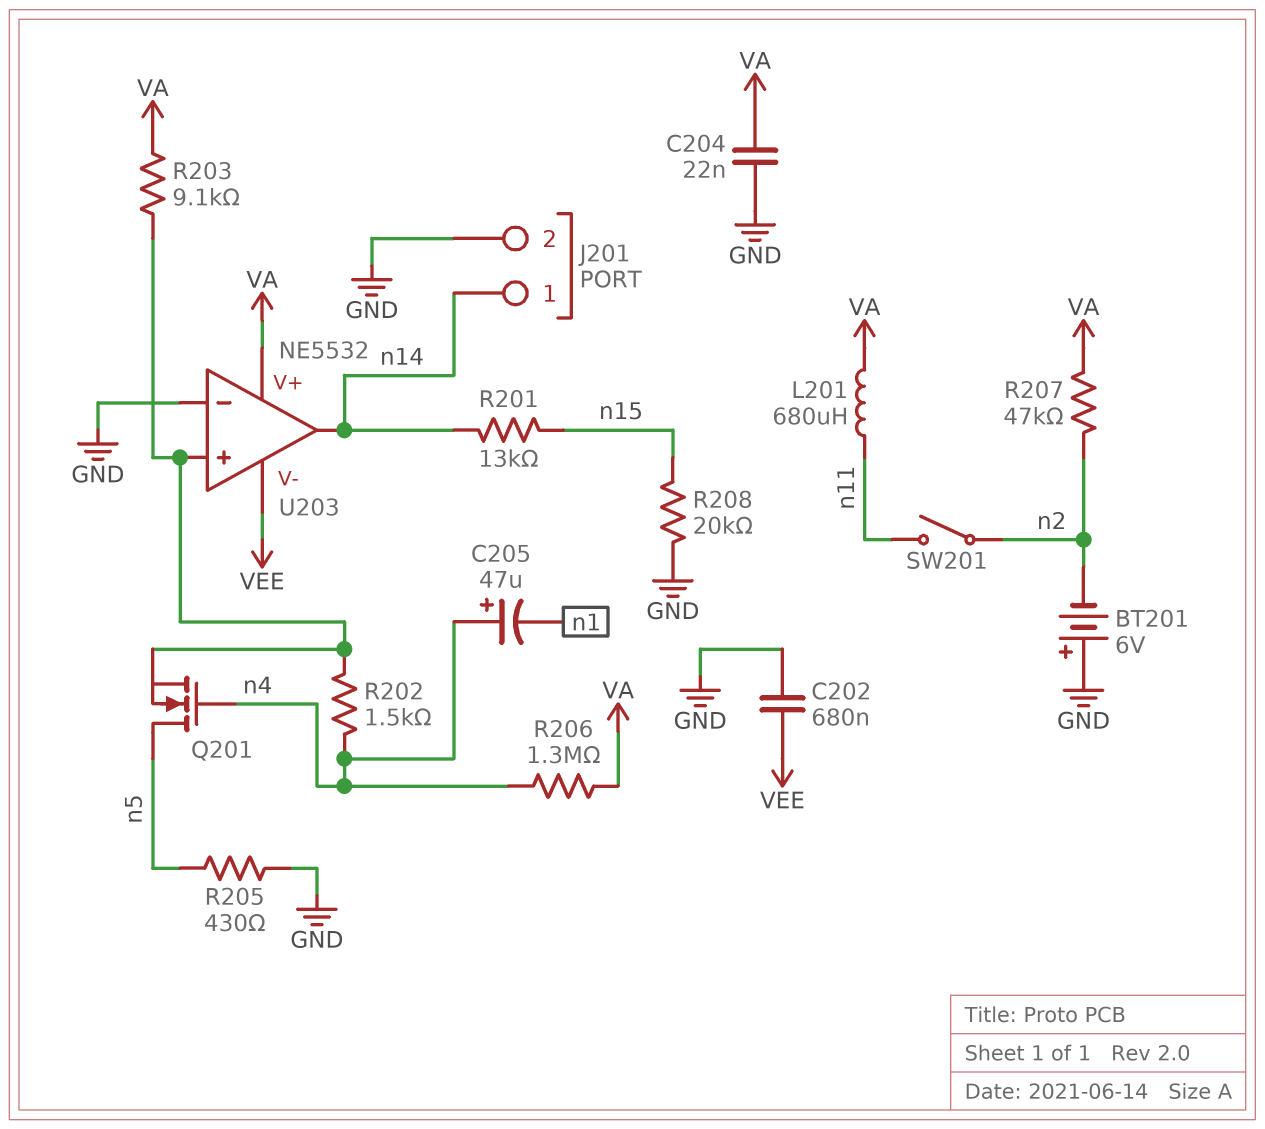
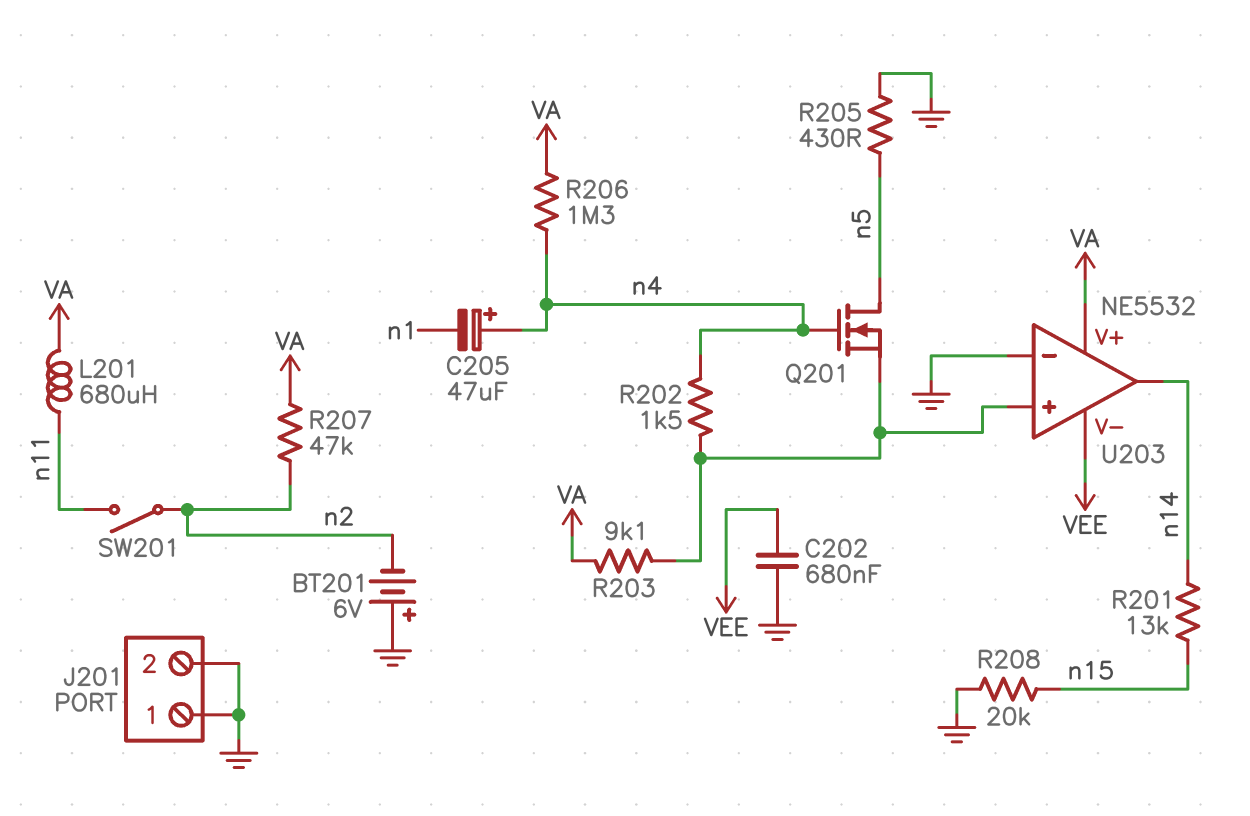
C204: 22nF (GND, VA) -> none
J201 pin 1: n14 -> GND

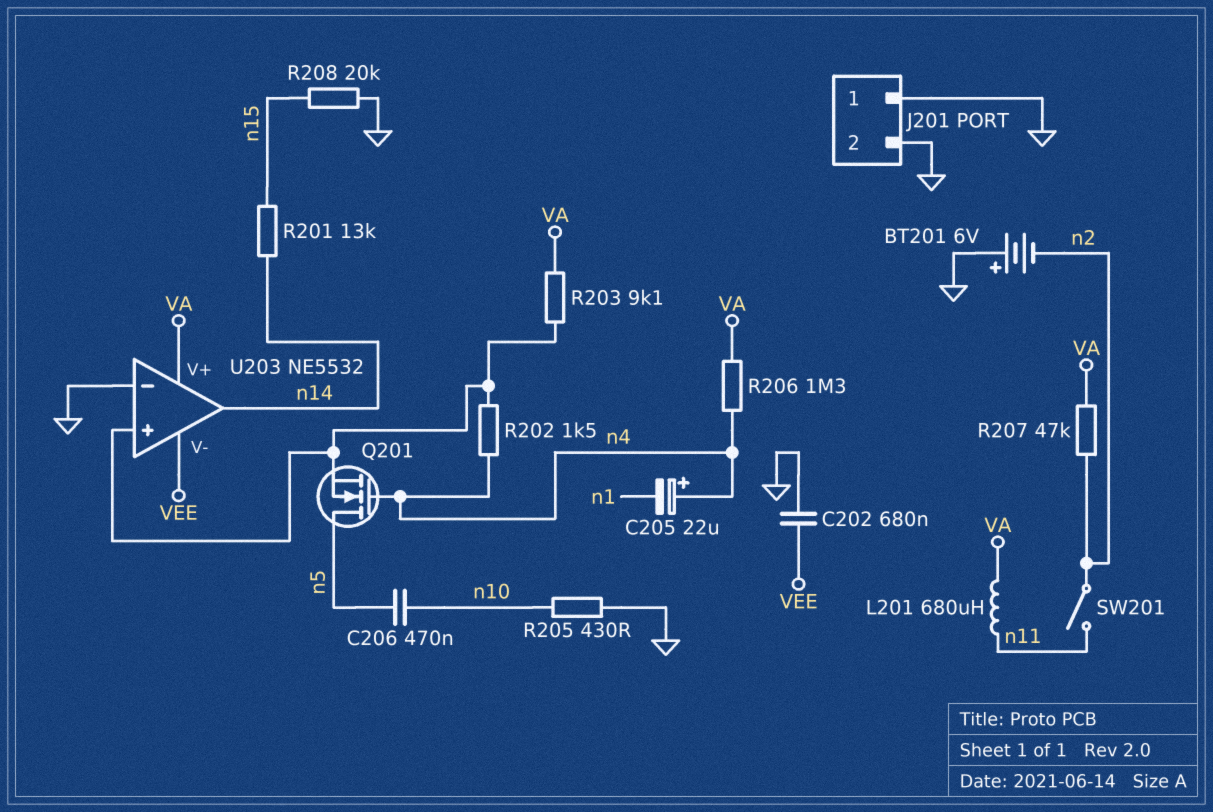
C205: 47uF (plus n4, minus n1) -> 22uF (plus n4, minus n1)
C206: none -> 470nF (n5, n10)
R205: 430 (GND, n5) -> 430 (GND, n10)

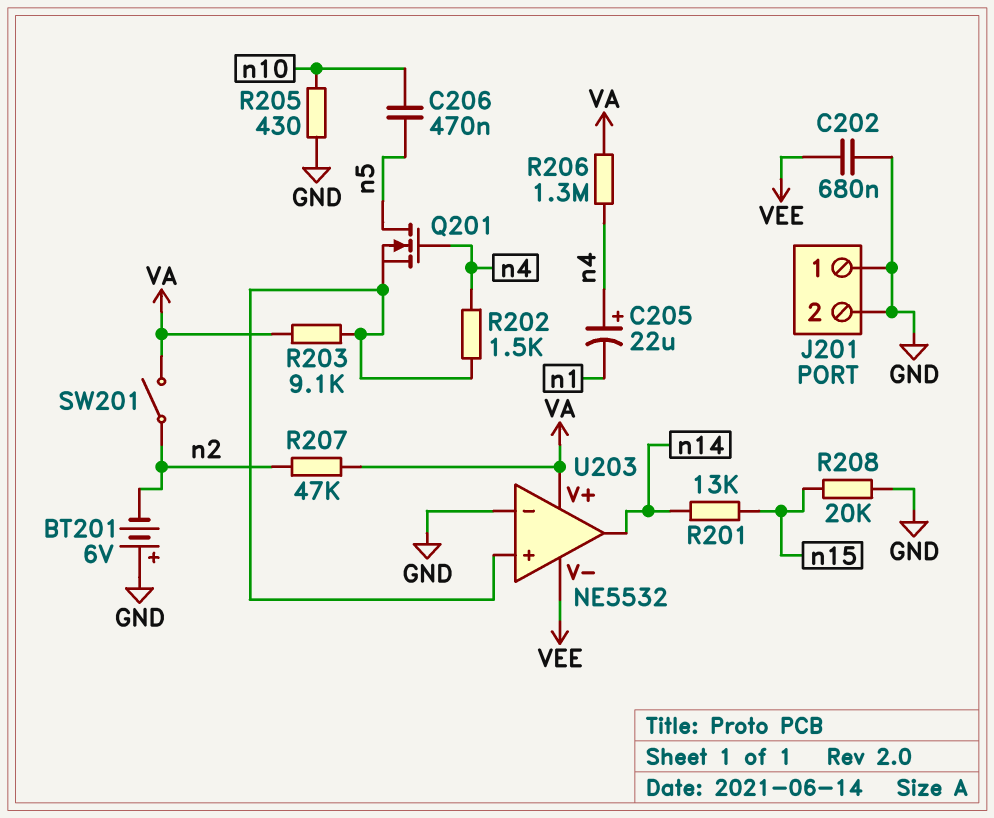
L201: 680uH (VA, n11) -> none
SW201: switch (n2, n11) -> switch (VA, n2)

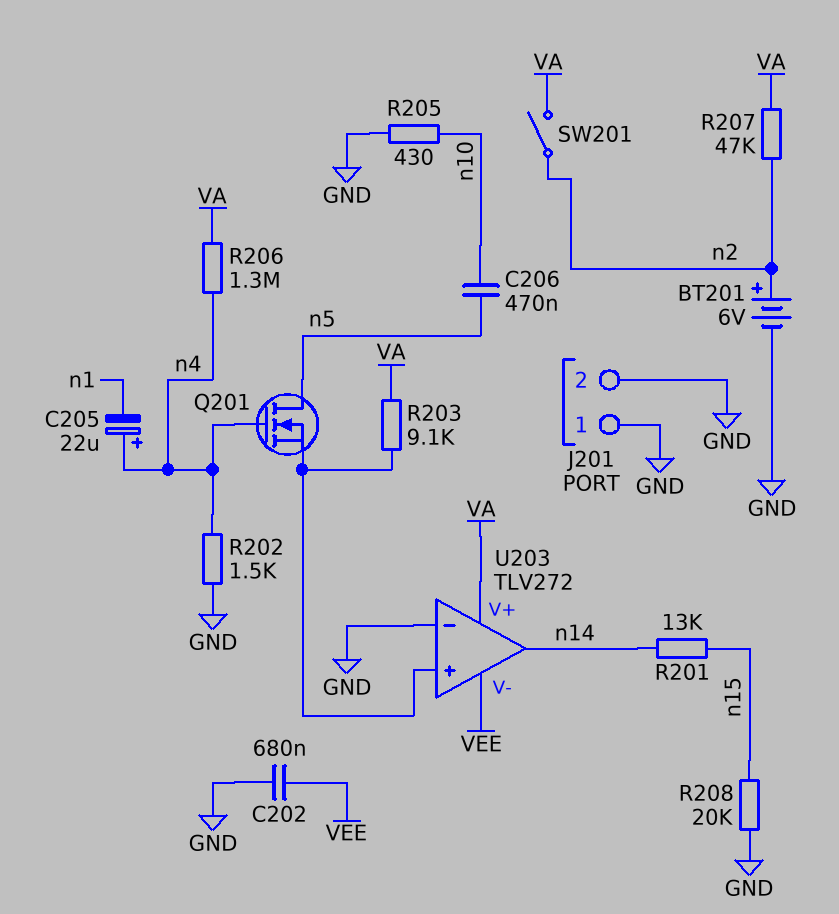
BT201: 6V (plus GND, minus n2) -> 6V (plus n2, minus GND)
R202: 1.5k (U203/in+, n4) -> 1.5k (GND, n4)
U203: NE5532 -> TLV272

